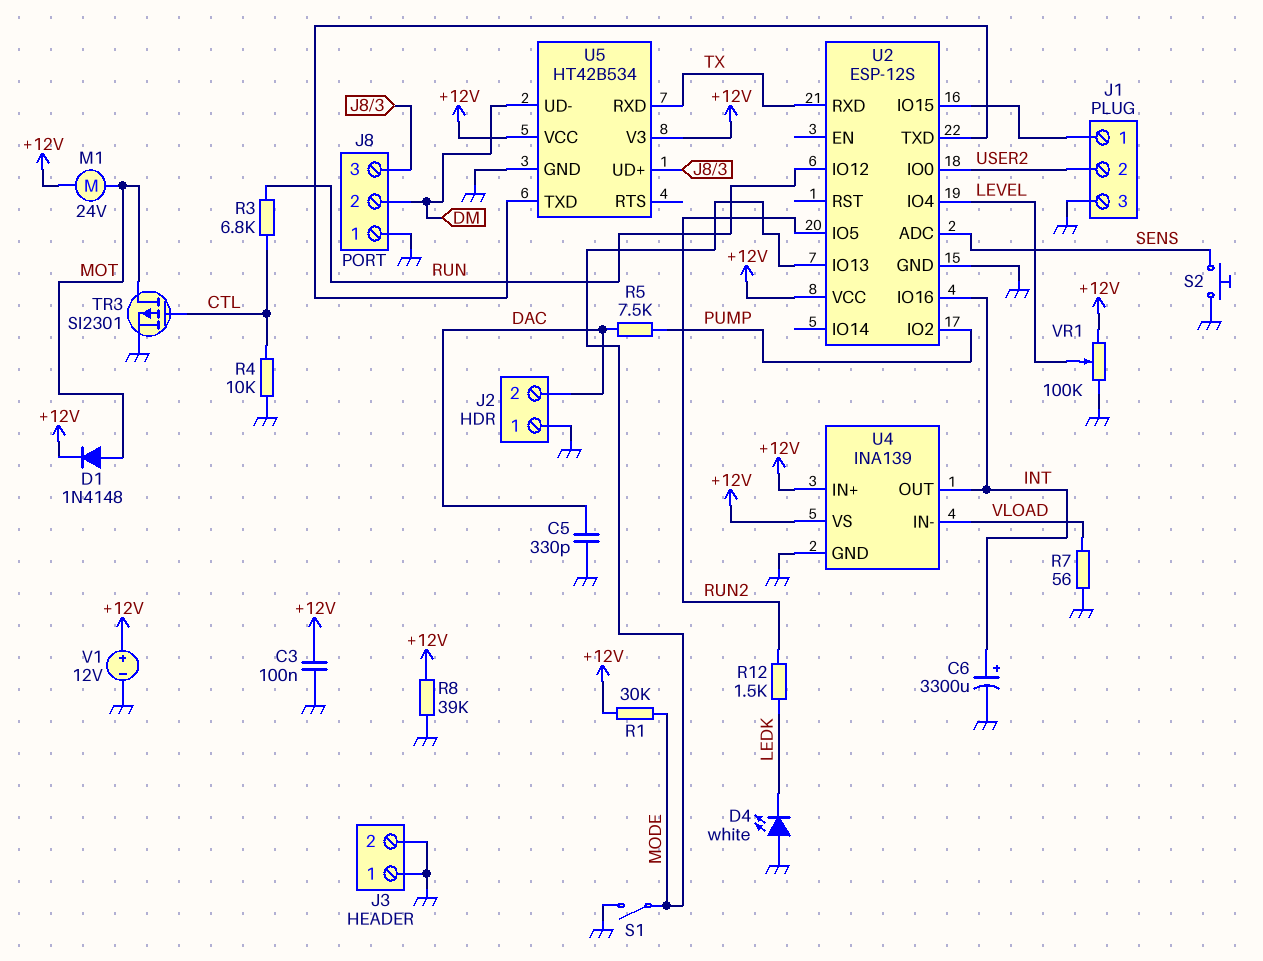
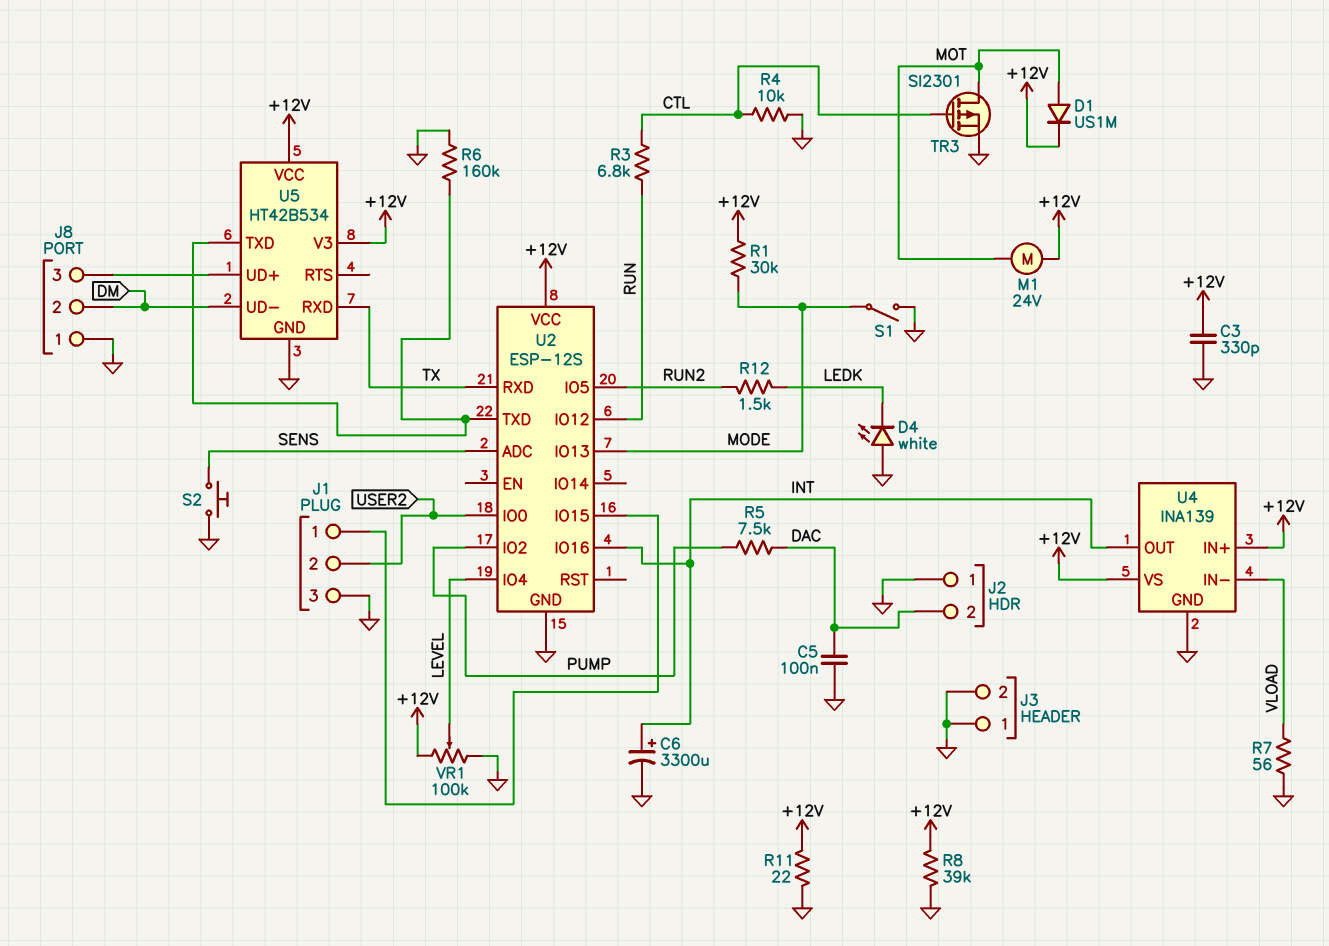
C3: 100nF (+12V, GND) -> 330pF (+12V, GND)
C5: 330pF (DAC, GND) -> 100nF (DAC, GND)
D1: diode 1N4148 (A MOT, K +12V) -> diode US1M (A MOT, K +12V)
R6: none -> 160k (GND, U2/TXD)
R11: none -> 22 (+12V, GND)
V1: 12V (plus +12V, minus GND) -> none

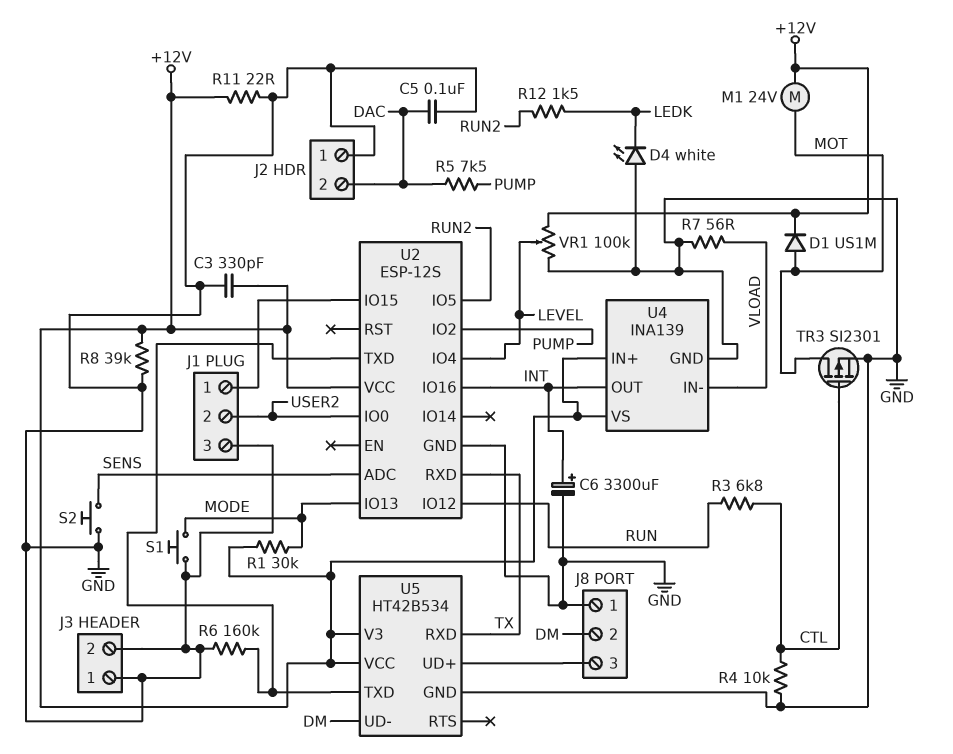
S1: switch (GND, MODE) -> button (GND, MODE)

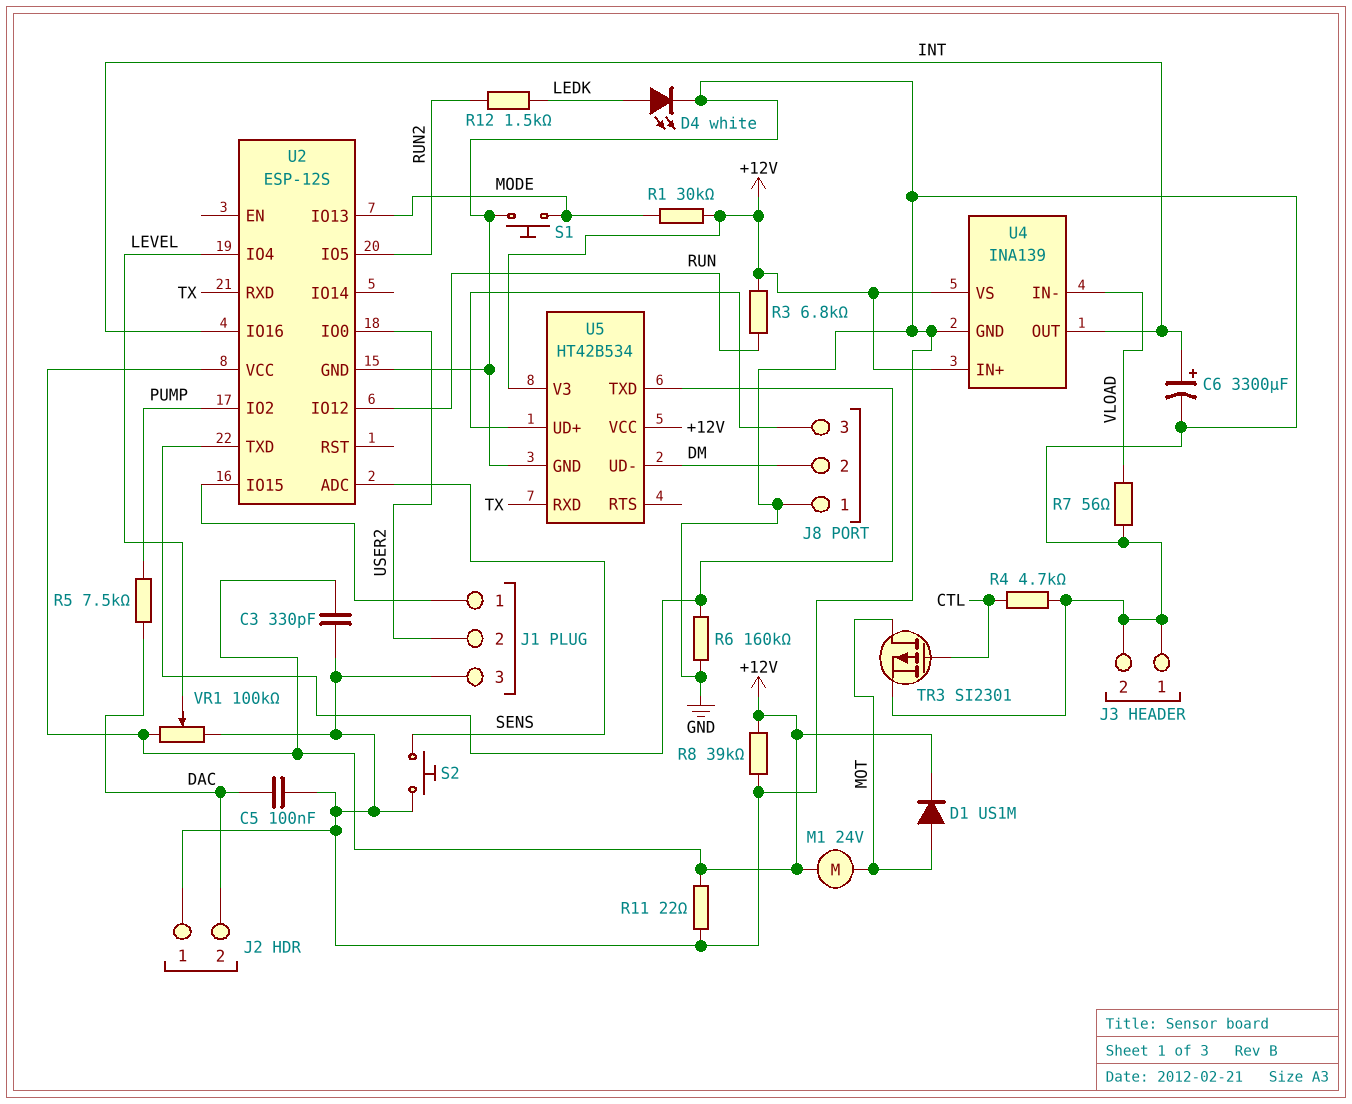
D4: LED white (A GND, K LEDK) -> LED white (A LEDK, K GND)
R3: 6.8k (CTL, RUN) -> 6.8k (+12V, RUN)
R4: 10k (CTL, GND) -> 4.7k (CTL, GND)

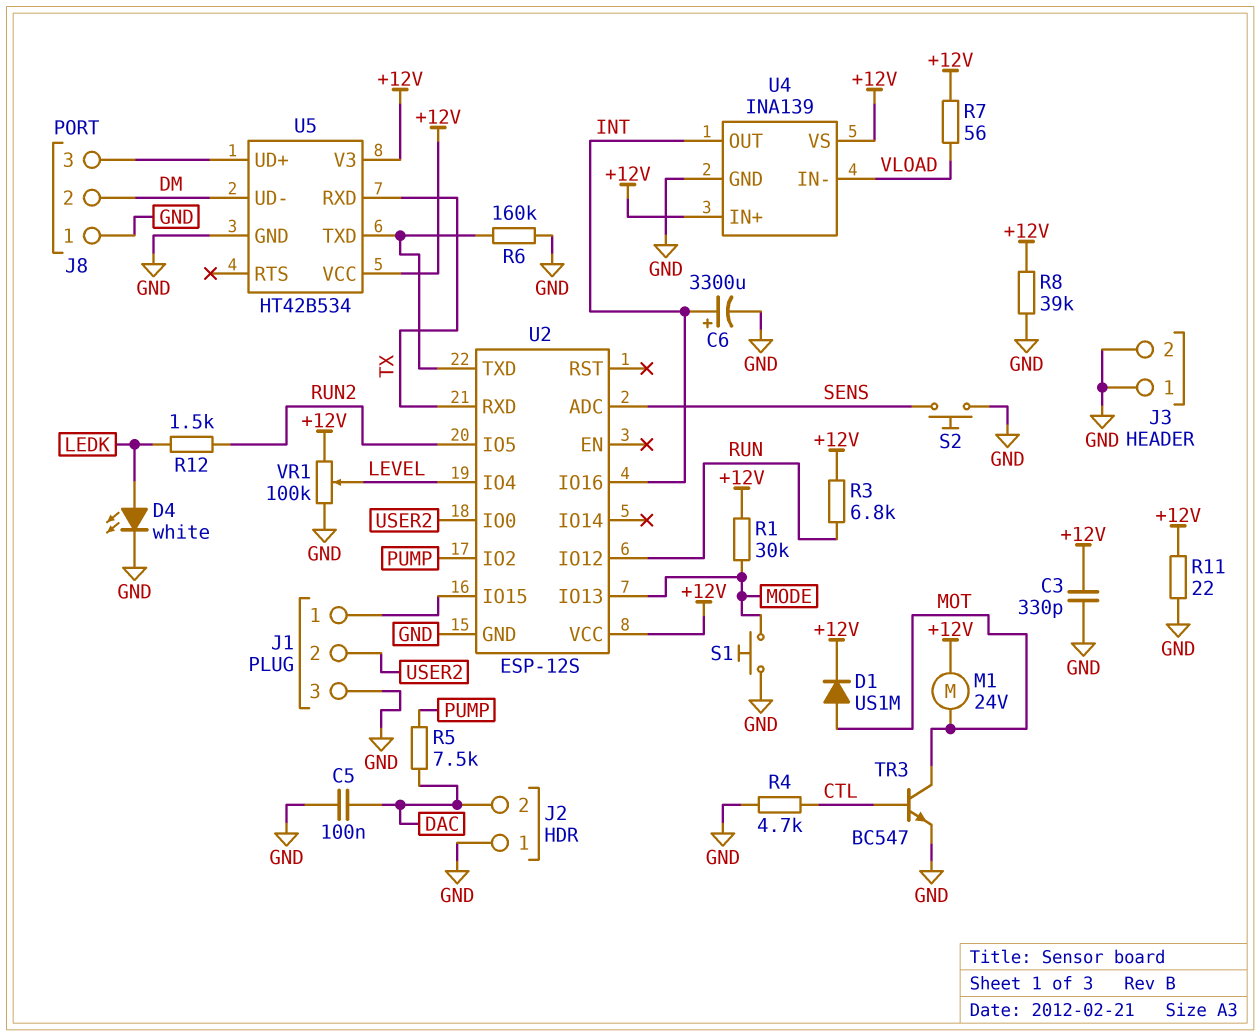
R7: 56 (GND, VLOAD) -> 56 (+12V, VLOAD)
TR3: PMOS SI2301 (G CTL, D MOT, S GND) -> NPN BC547 (B CTL, C MOT, E GND)

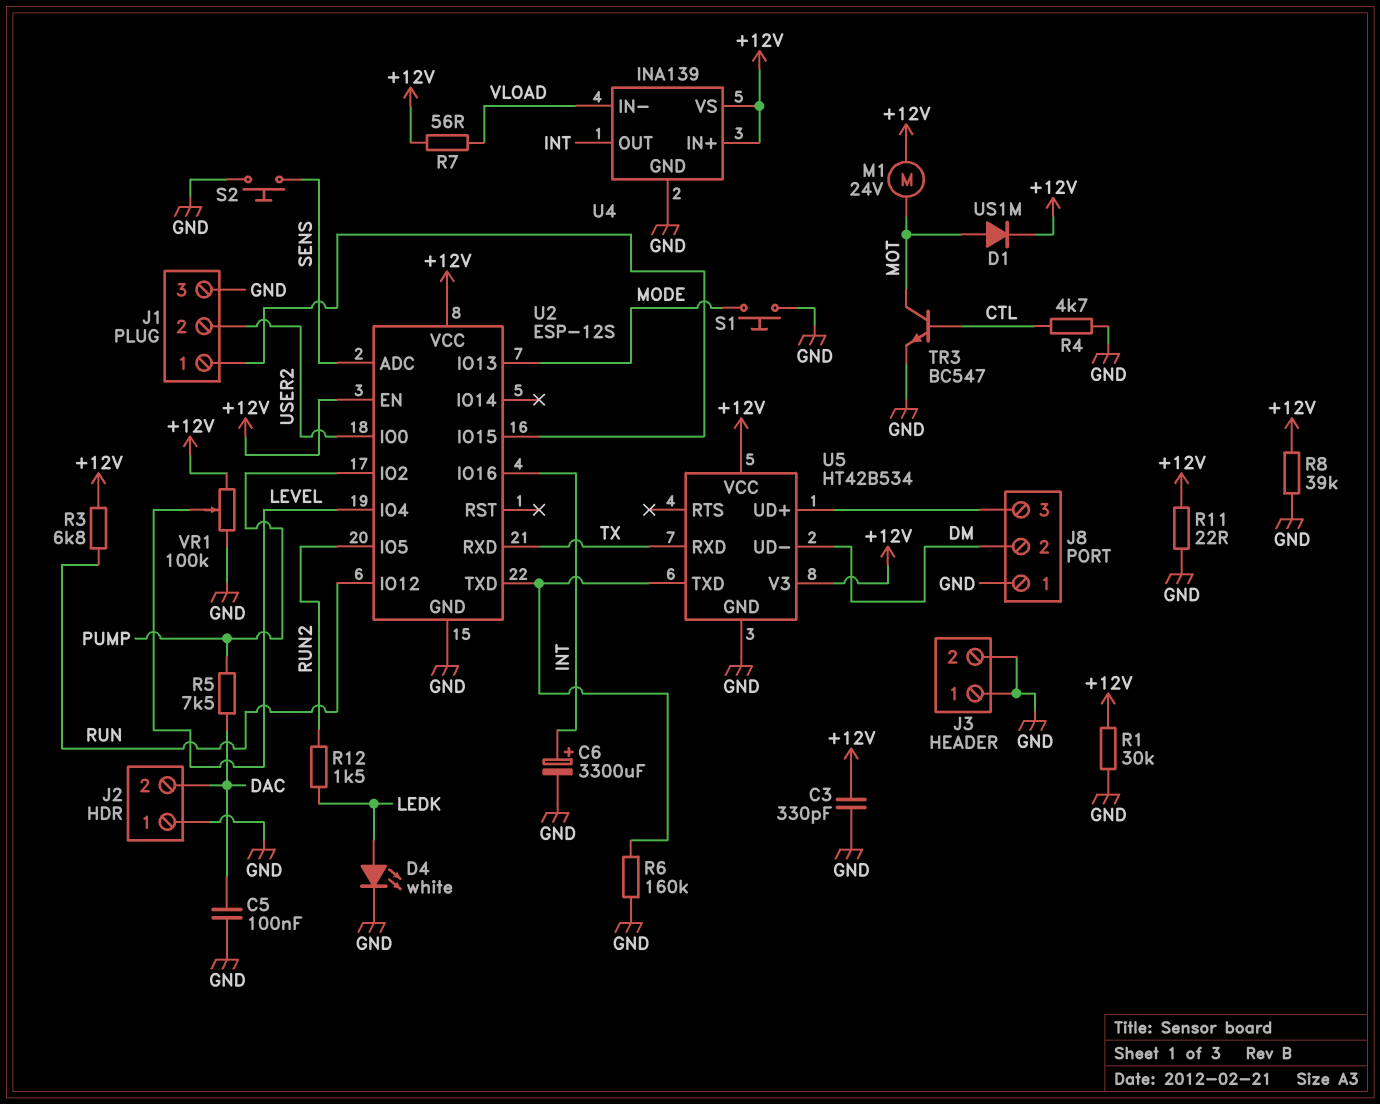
R1: 30k (+12V, MODE) -> 30k (+12V, GND)
U2 pin EN: none -> +12V

